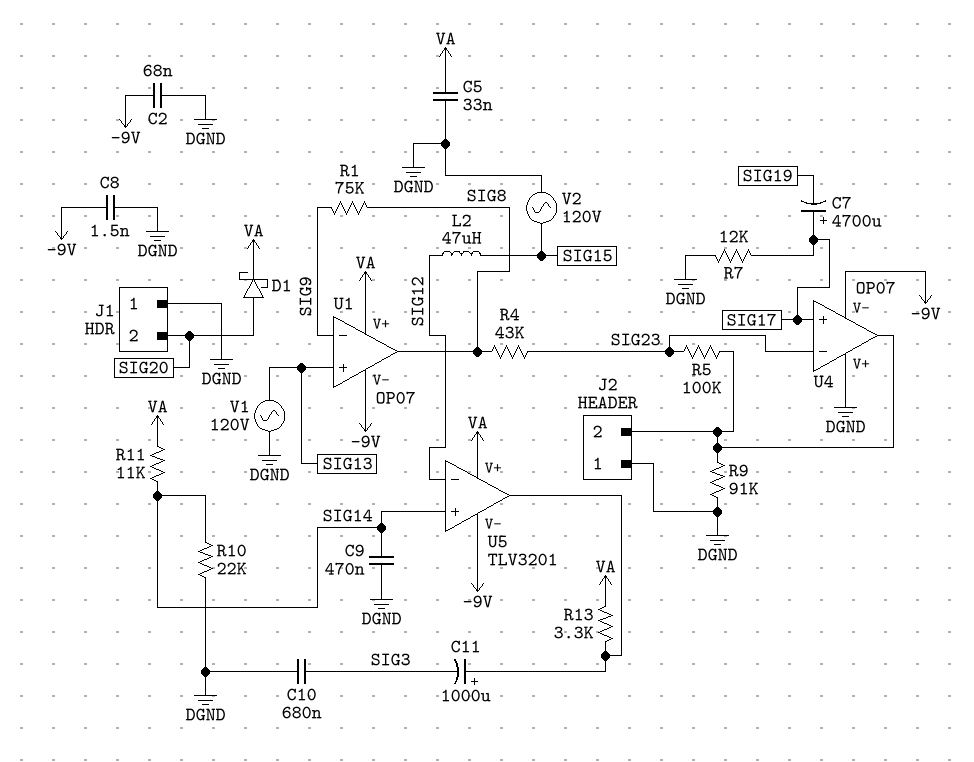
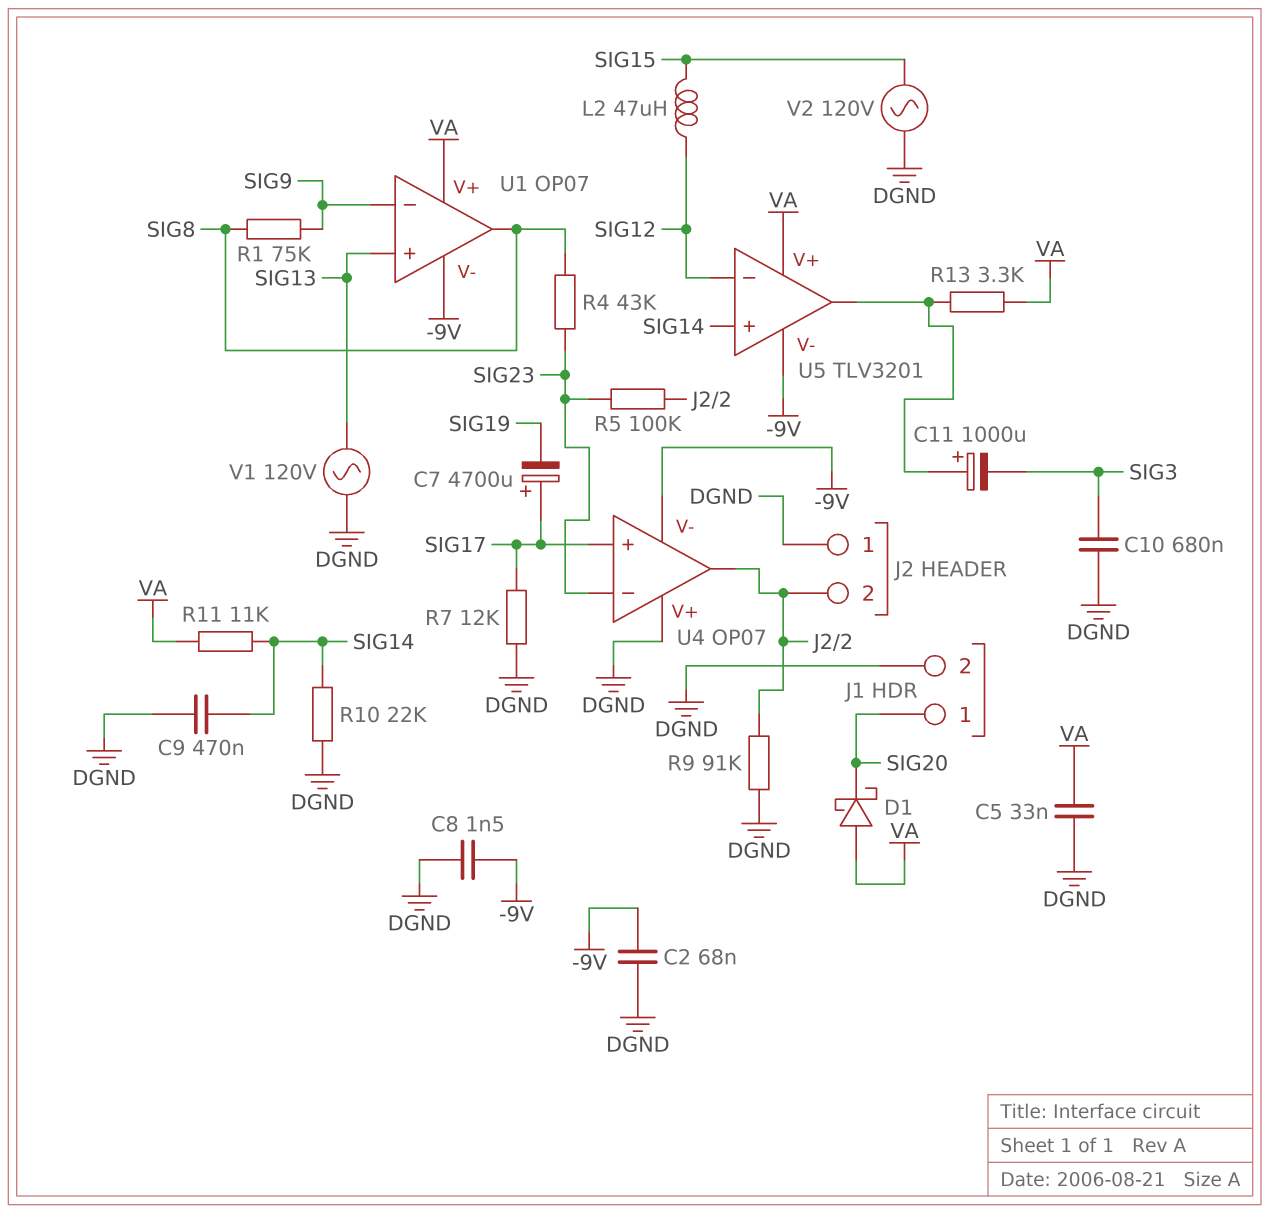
D1: schottky (A SIG20, K VA) -> schottky (A VA, K SIG20)
J1 pin 1: DGND -> SIG20
J1 pin 2: SIG20 -> DGND

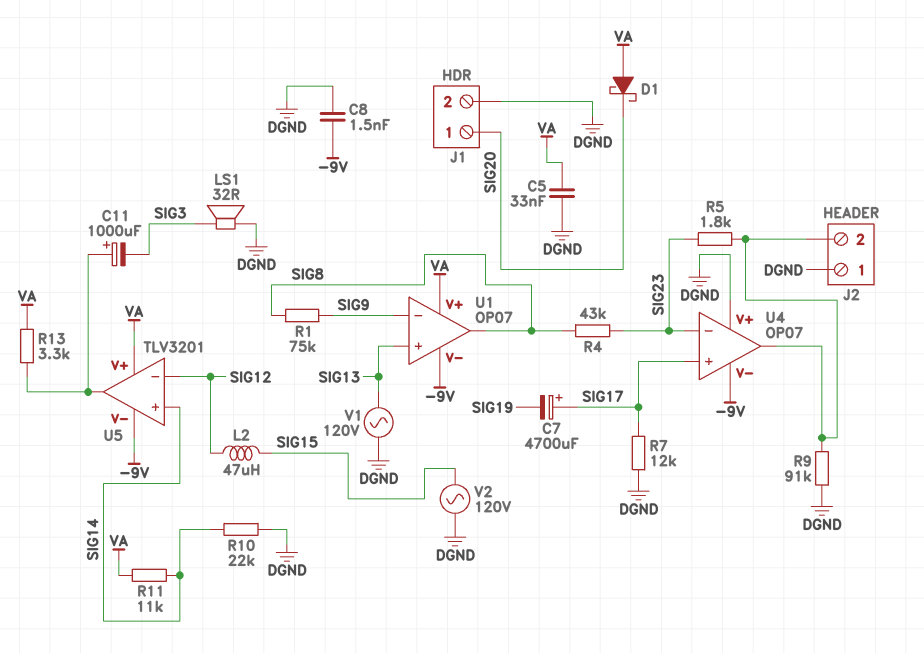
C2: 68nF (-9V, DGND) -> none
C9: 470nF (DGND, SIG14) -> none
C10: 680nF (DGND, SIG3) -> none
LS1: none -> speaker 32R (DGND, SIG3)
R5: 100k (J2/2, SIG23) -> 1.8k (J2/2, SIG23)

